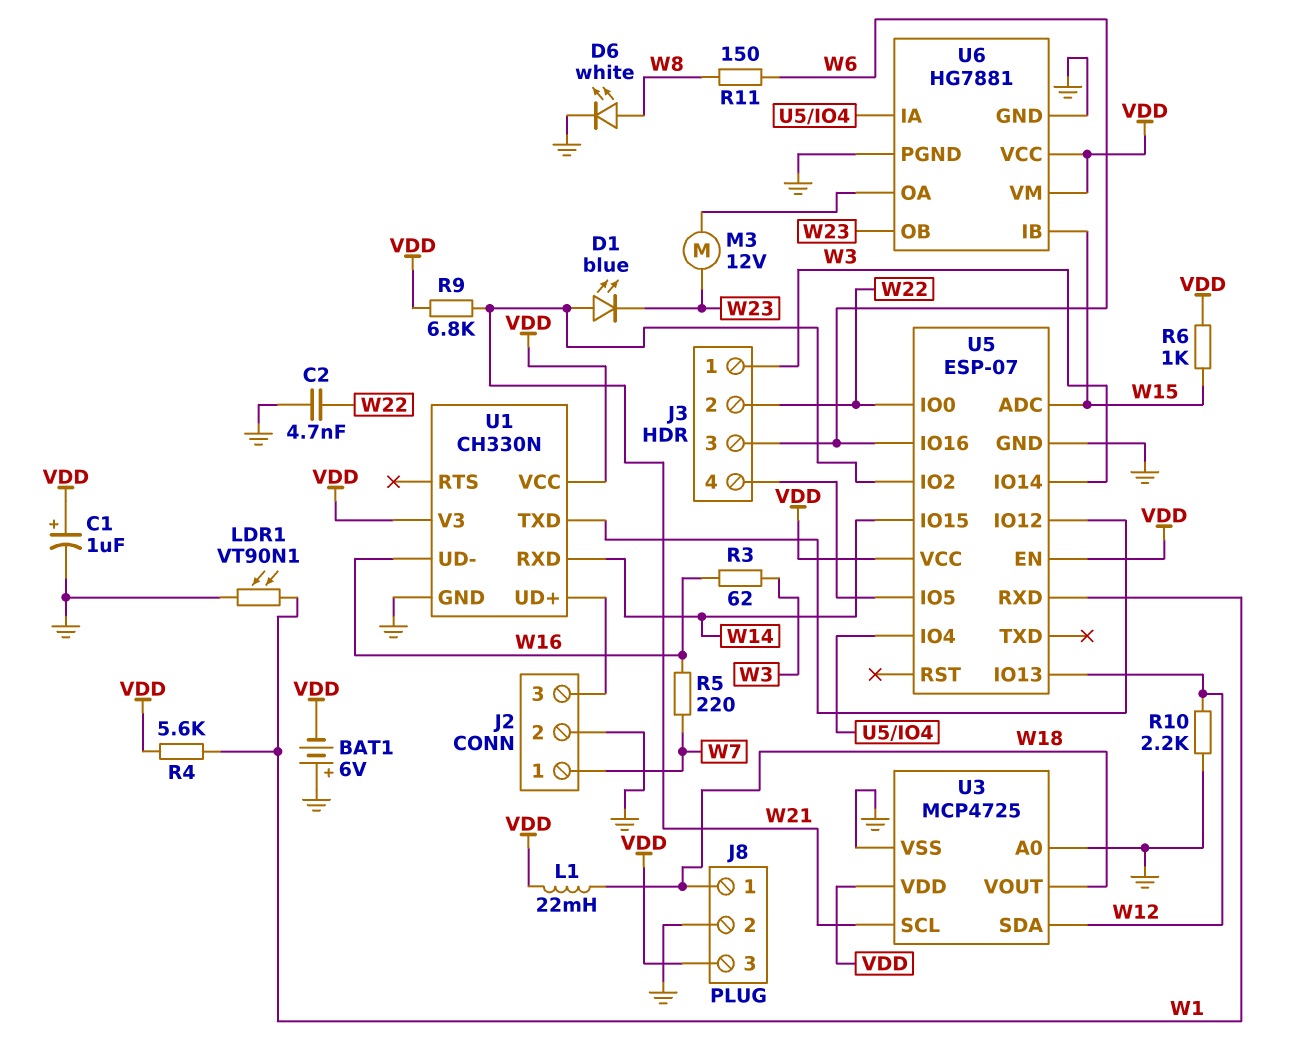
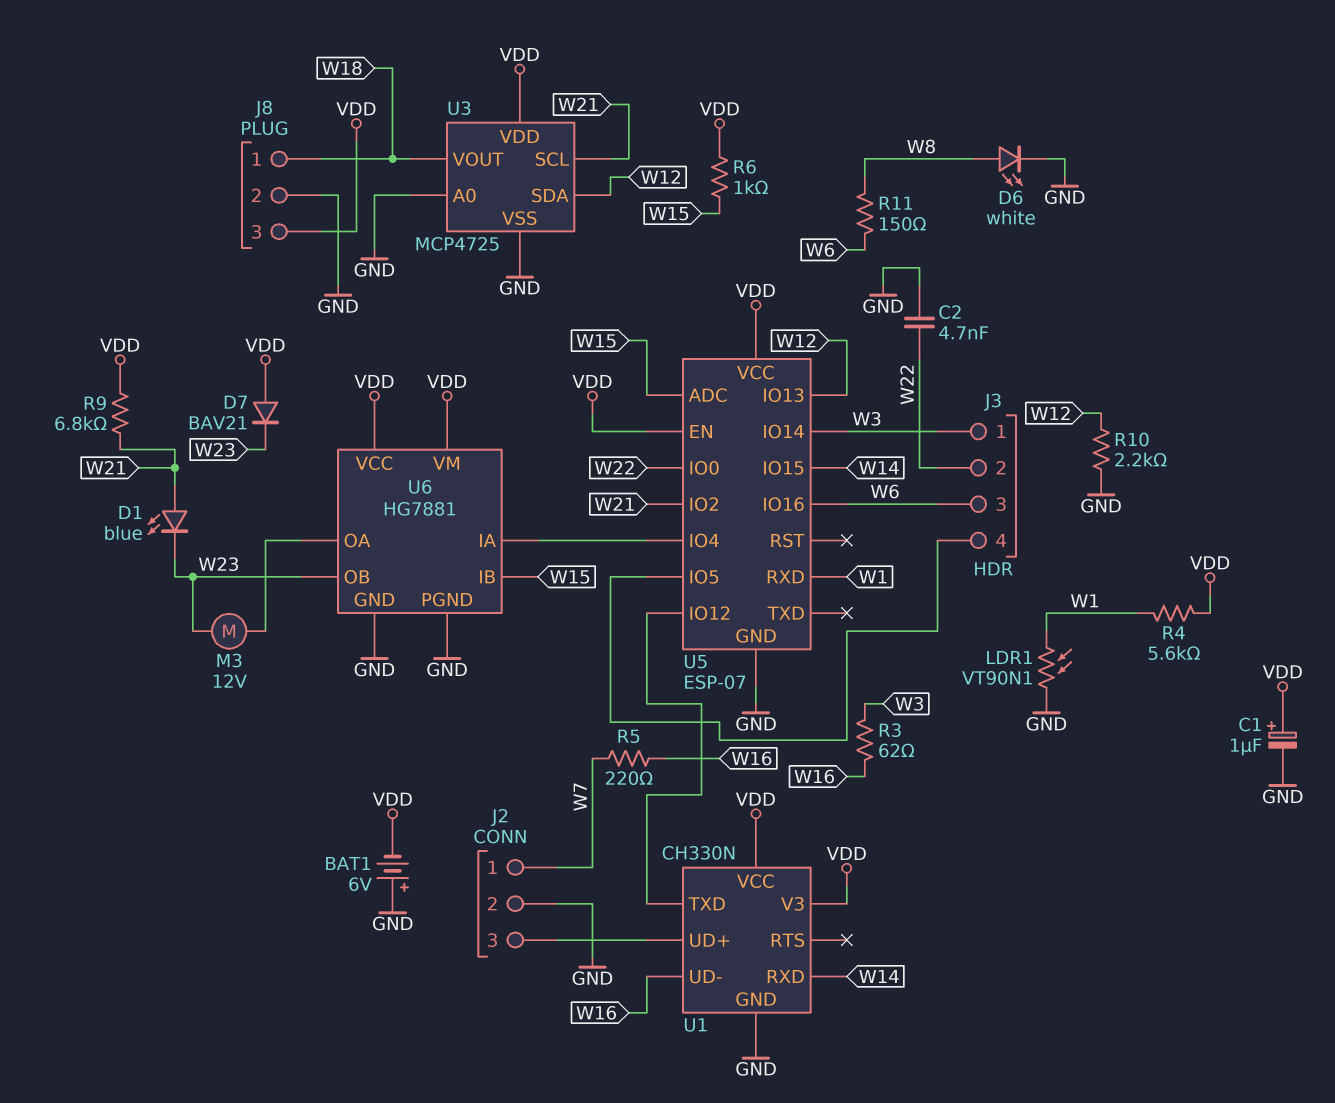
D7: none -> diode BAV21 (A VDD, K W23)
L1: 22mH (VDD, W18) -> none

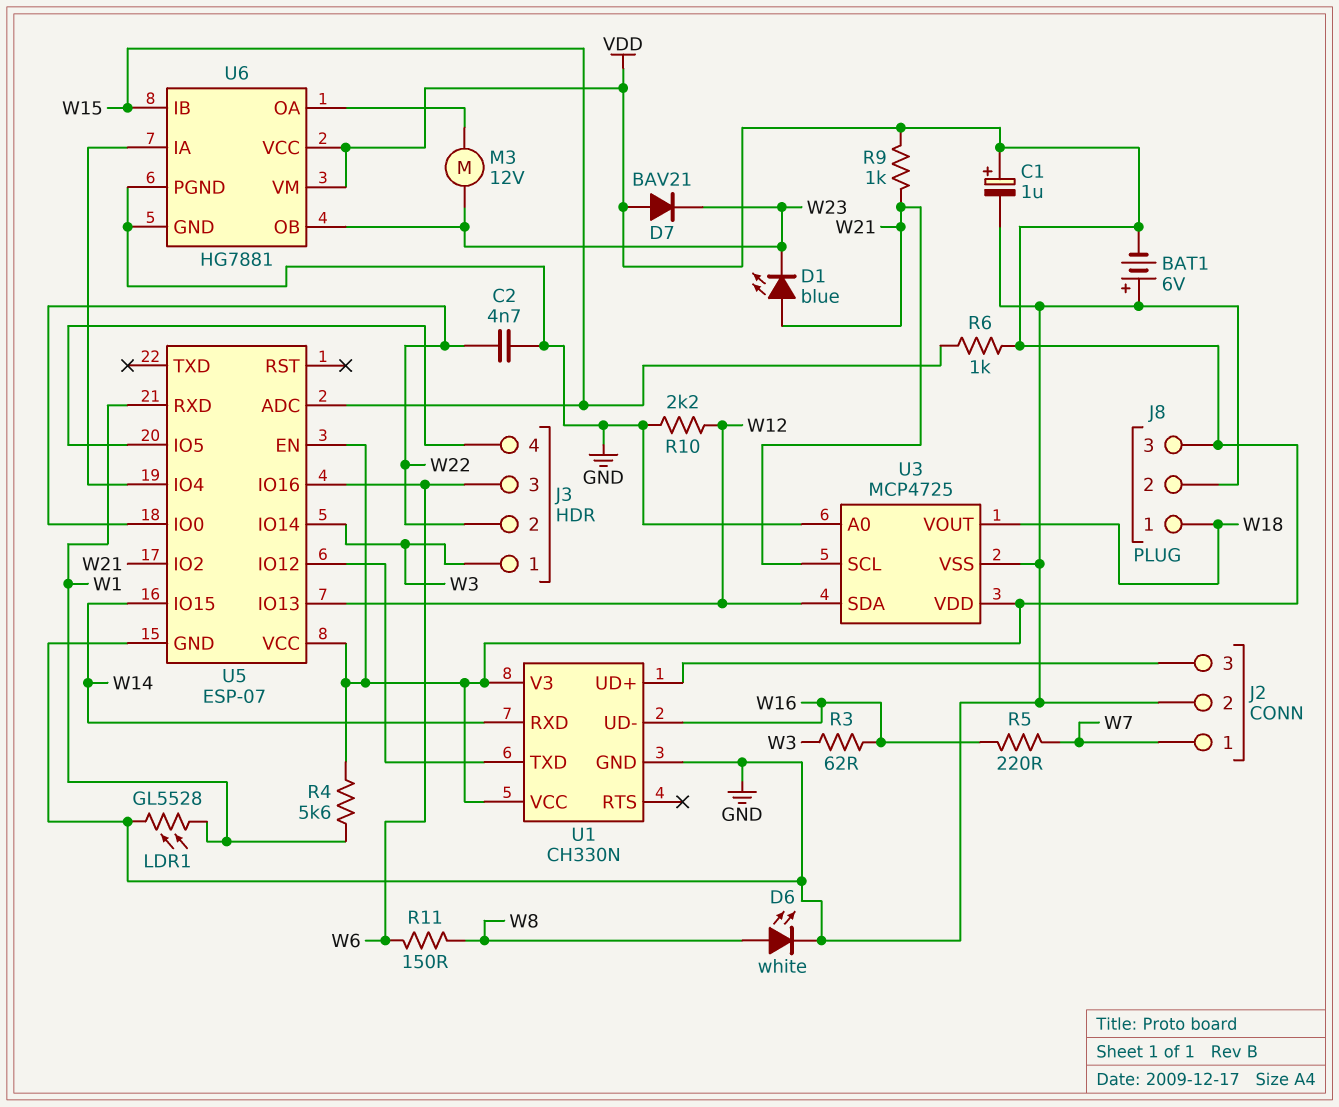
LDR1: VT90N1 (GND, W1) -> GL5528 (GND, W1)
R9: 6.8k (VDD, W21) -> 1k (VDD, W21)

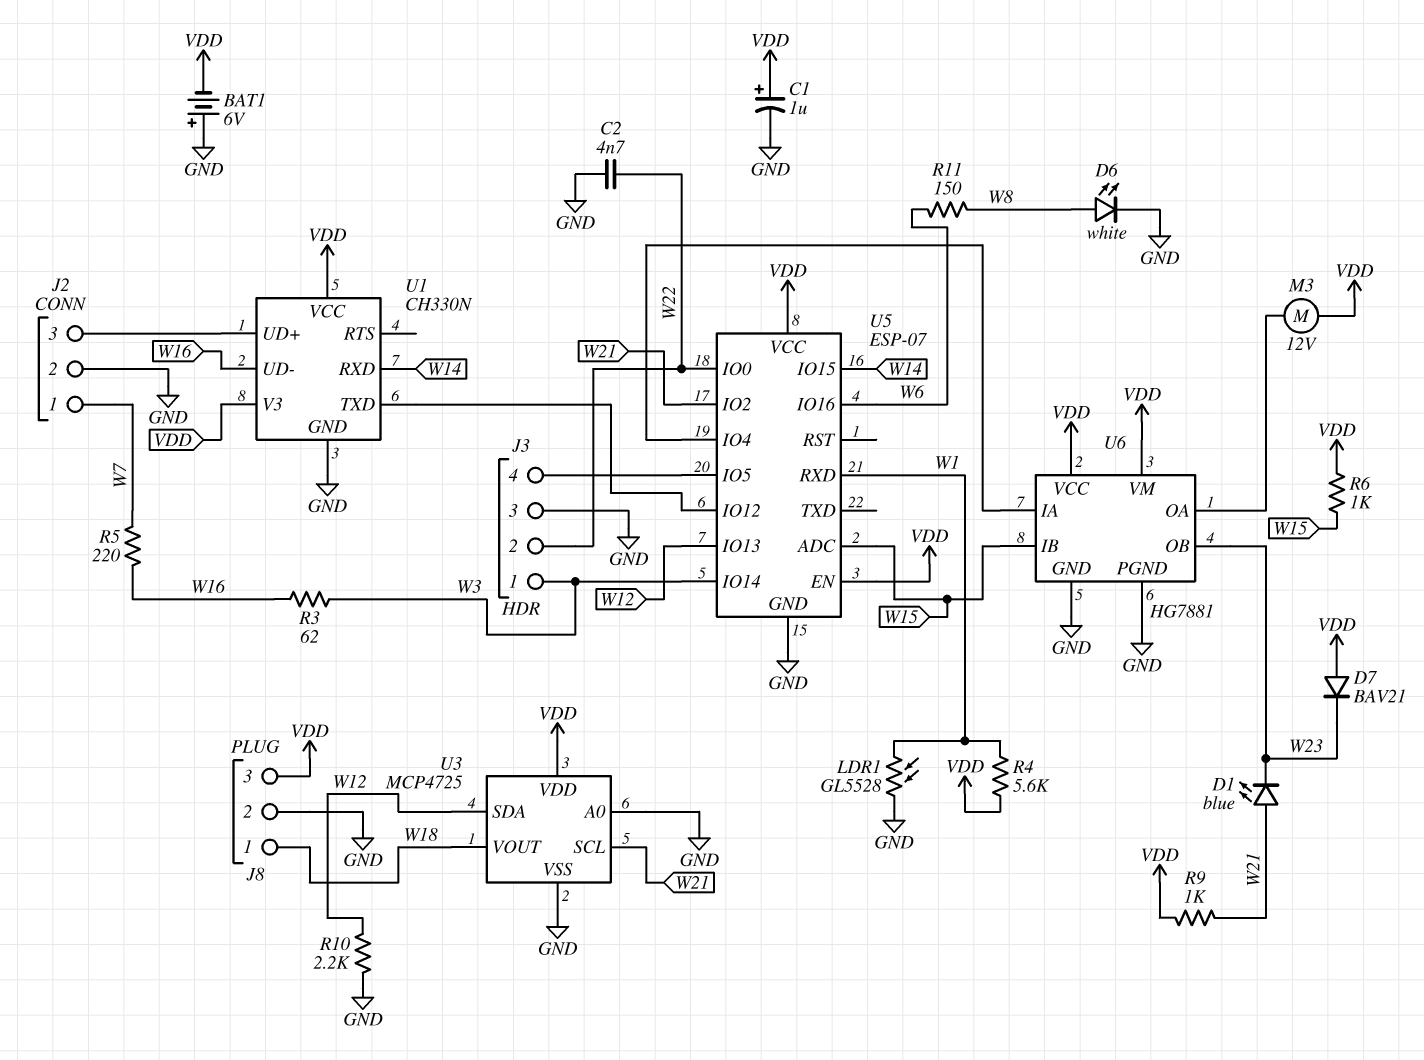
J3 pin 3: W6 -> GND
M3: motor 12V (U6/OA, W23) -> motor 12V (U6/OA, VDD)

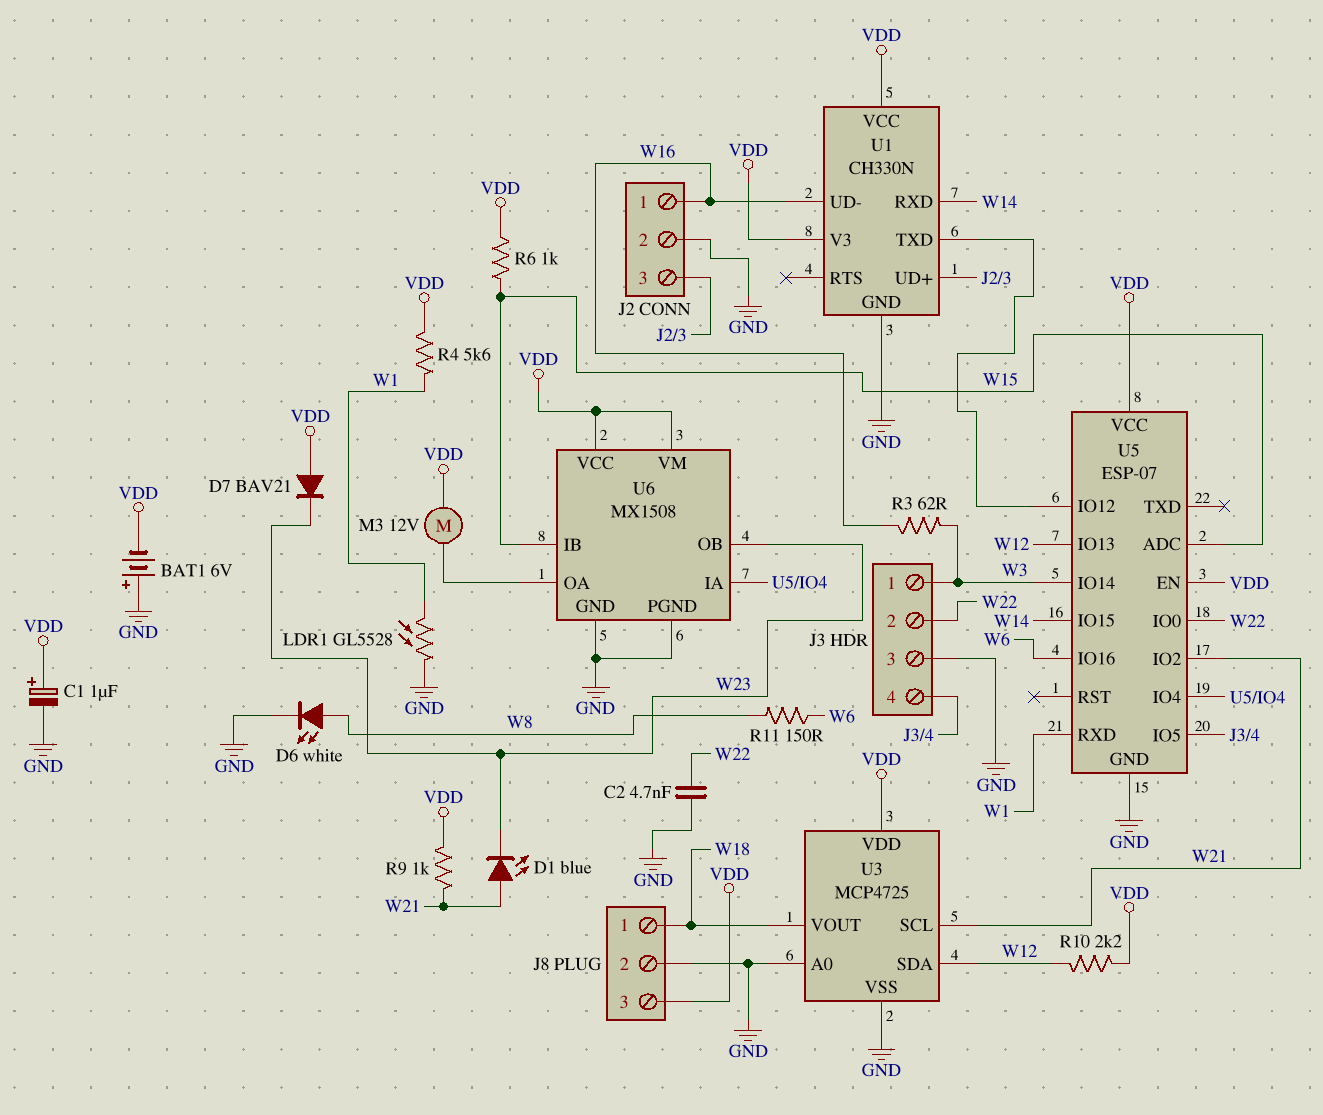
J2 pin 1: W7 -> W16
R5: 220 (W7, W16) -> none
R10: 2.2k (GND, W12) -> 2.2k (VDD, W12)
U6: HG7881 -> MX1508

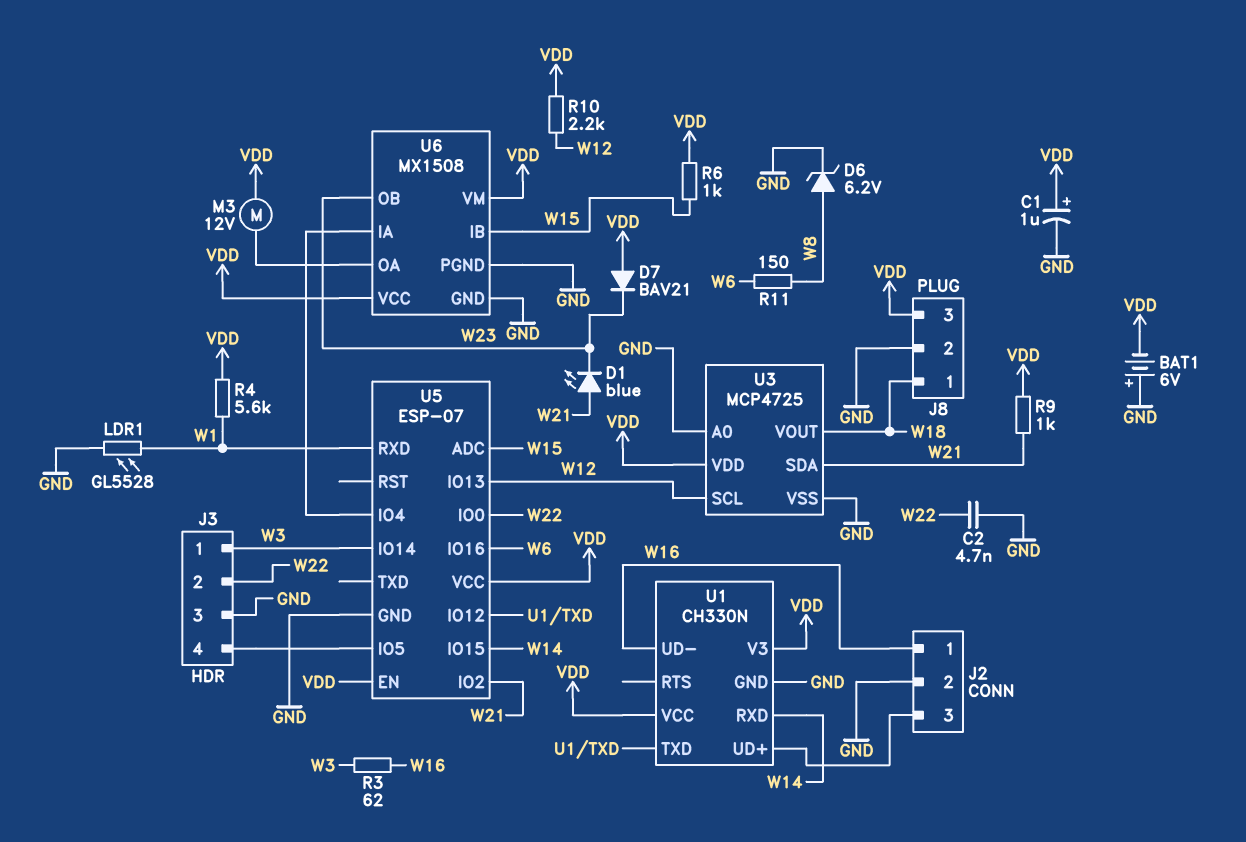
D6: LED white (A W8, K GND) -> zener 6.2V (A W8, K GND)
U3 pin SCL: W21 -> W12
U3 pin SDA: W12 -> W21

